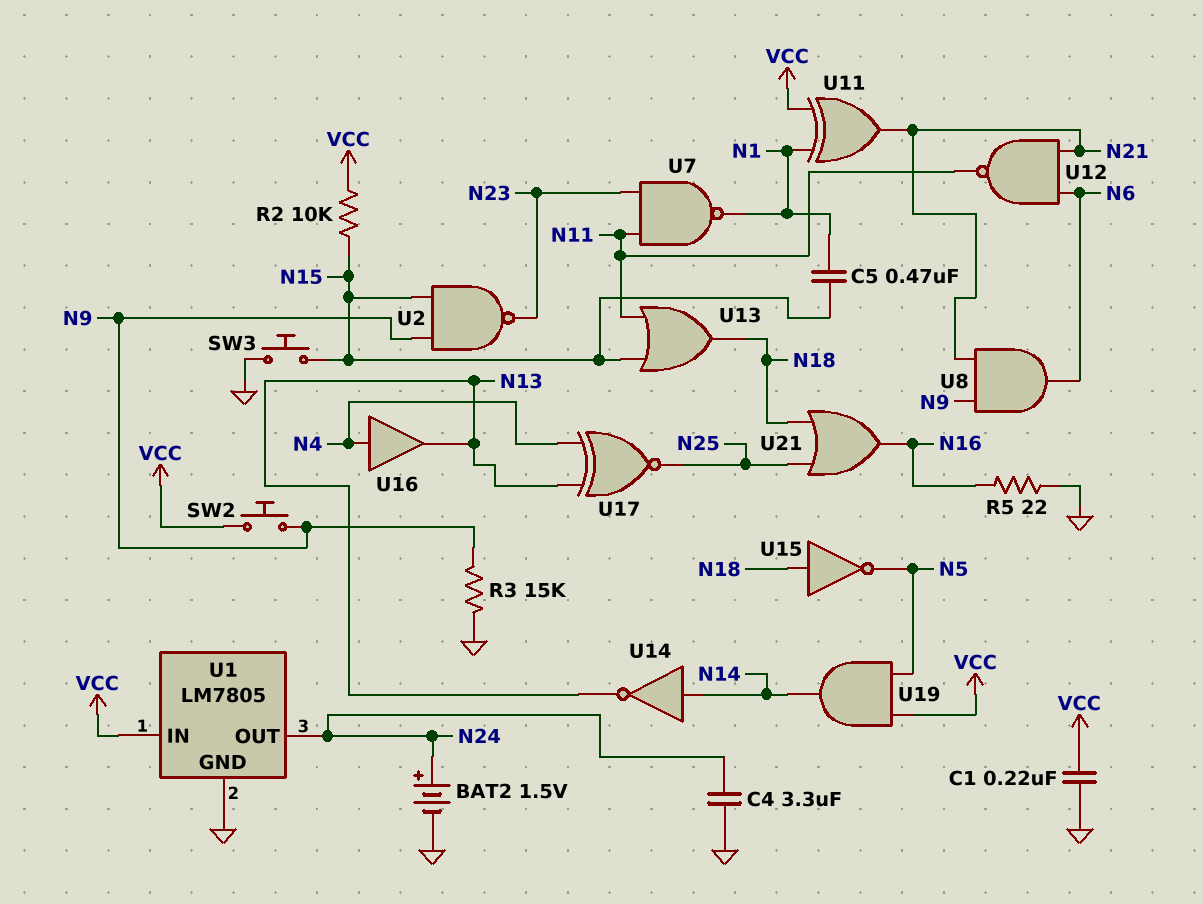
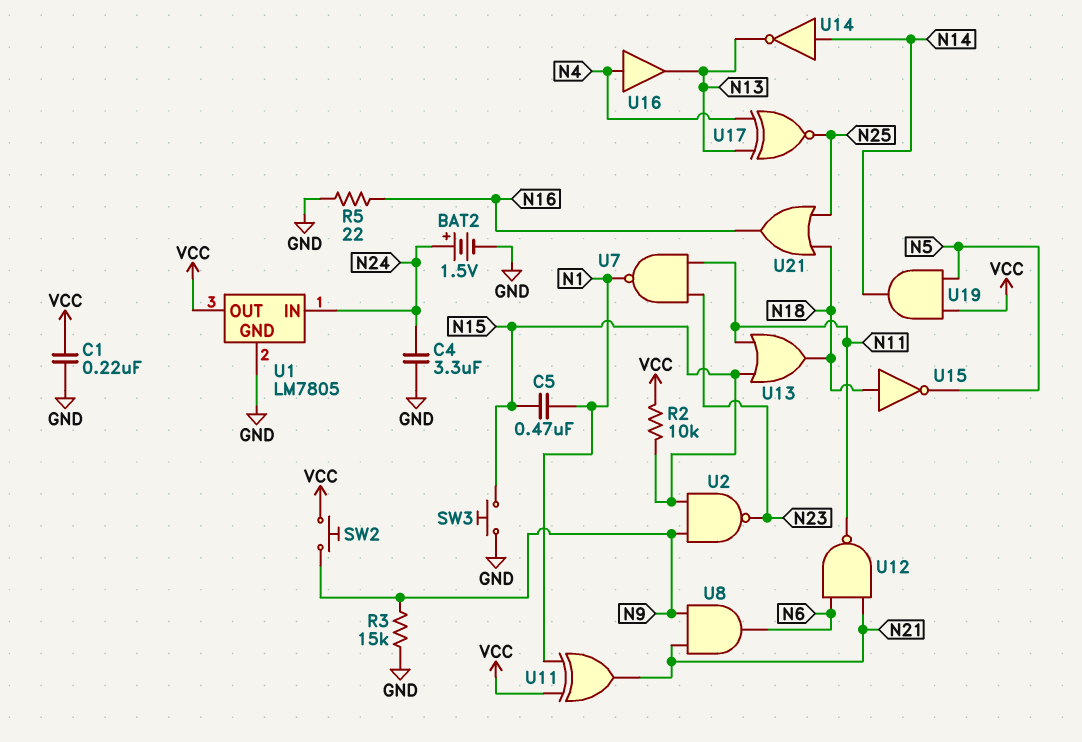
U1 pin IN: VCC -> N24
U1 pin OUT: N24 -> VCC

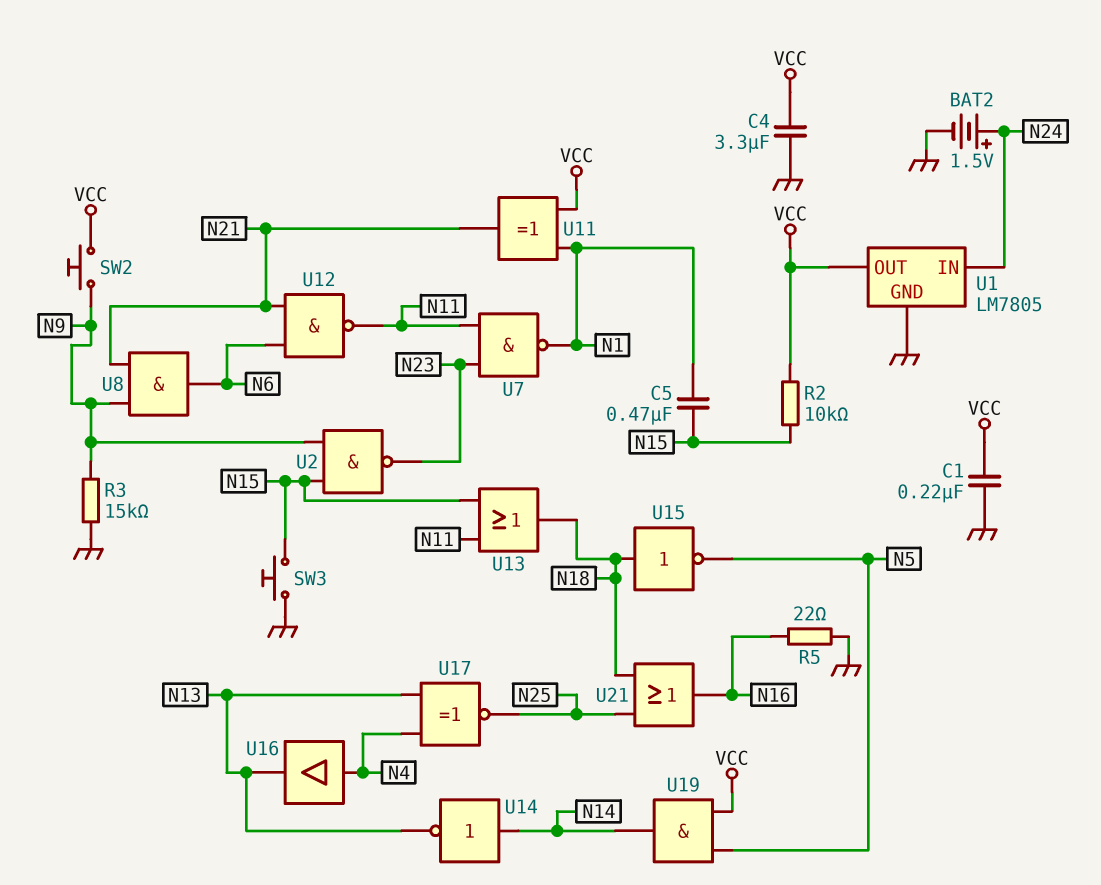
C4: 3.3uF (GND, N24) -> 3.3uF (GND, VCC)

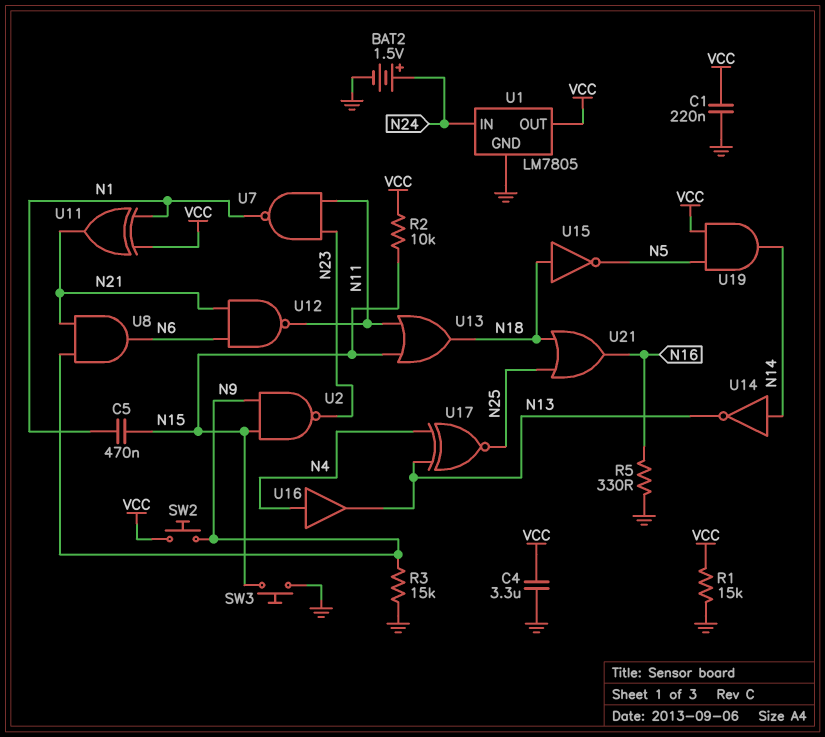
R1: none -> 15k (GND, VCC)
R5: 22 (GND, N16) -> 330 (GND, N16)

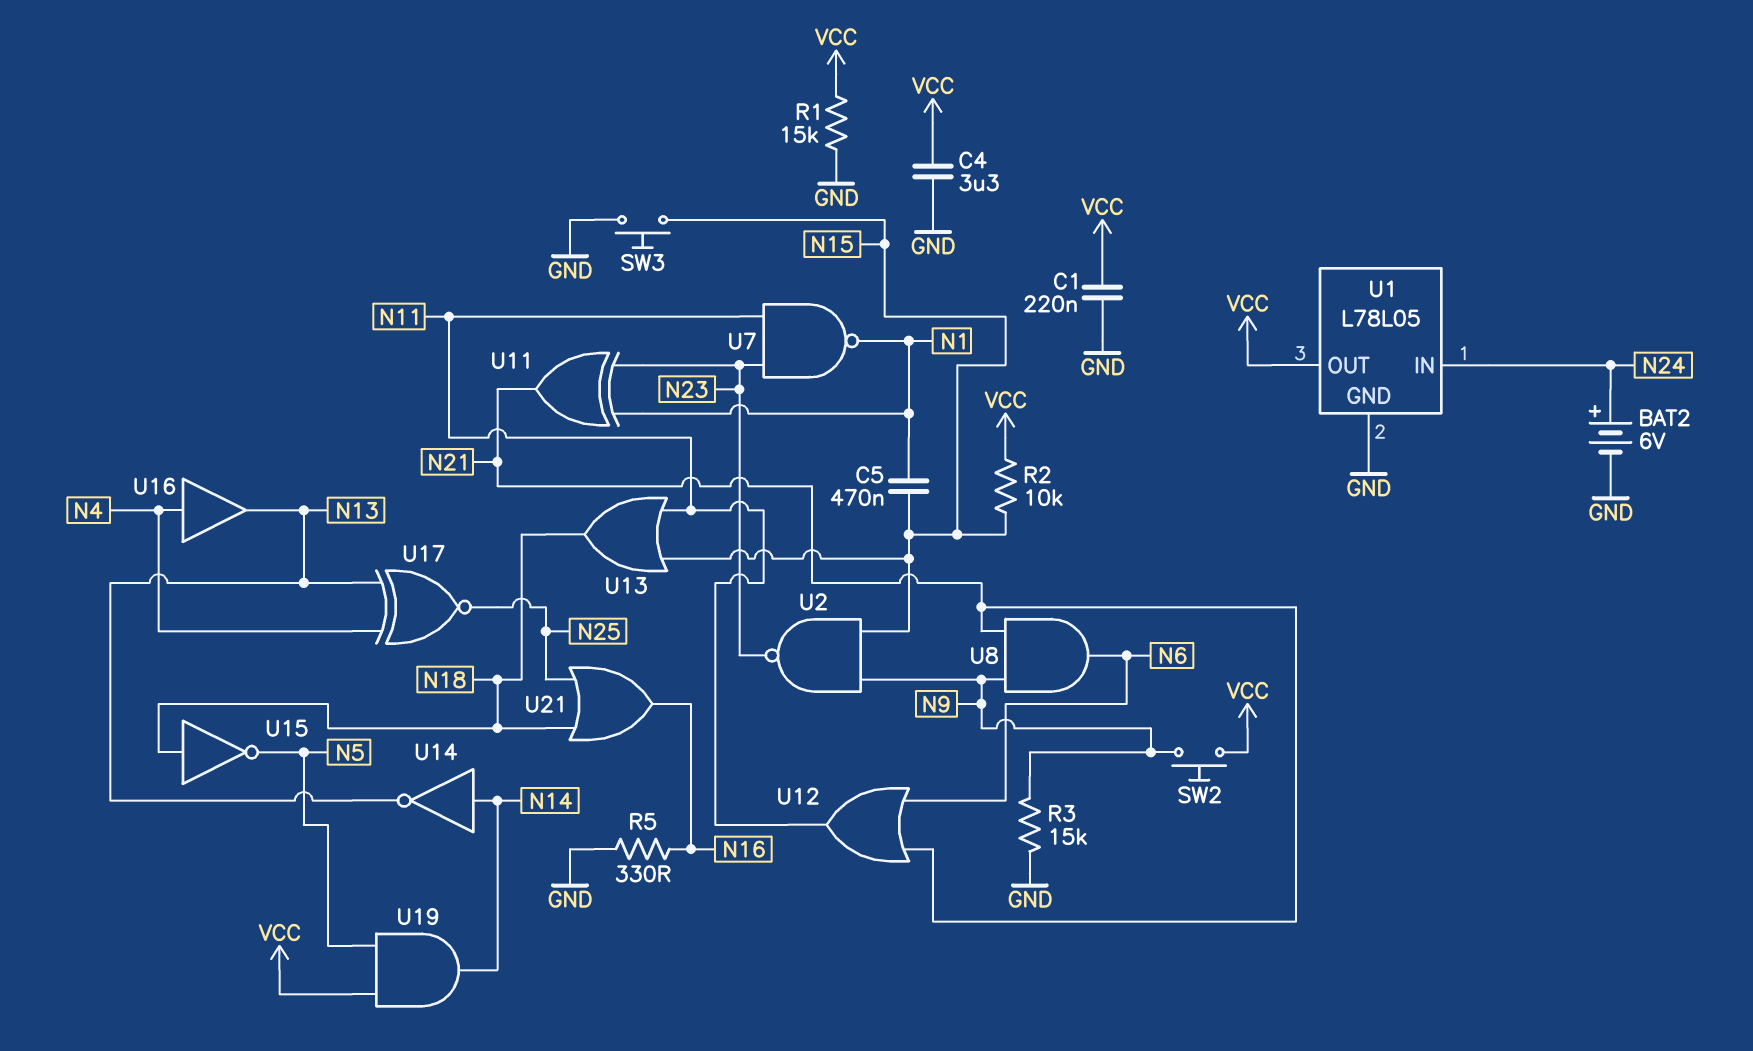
BAT2: 1.5V (plus N24, minus GND) -> 6V (plus N24, minus GND)
U1: LM7805 -> L78L05
U11: XOR (in N1, in VCC, out N21) -> XOR (in N1, in N23, out N21)
U12: NAND (in N6, in N21, out N11) -> OR (in N6, in N21, out N11)

